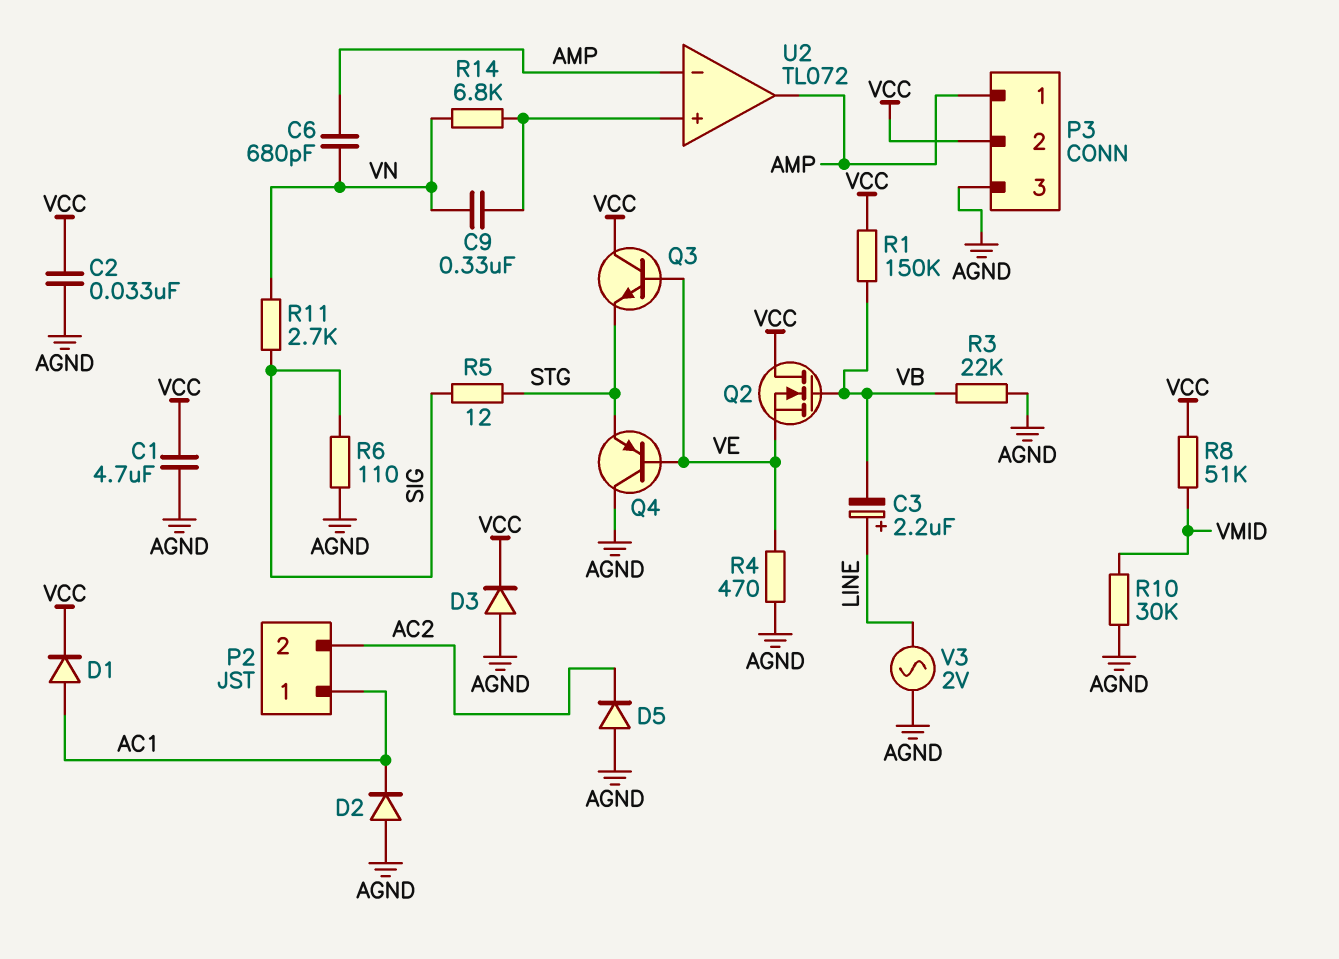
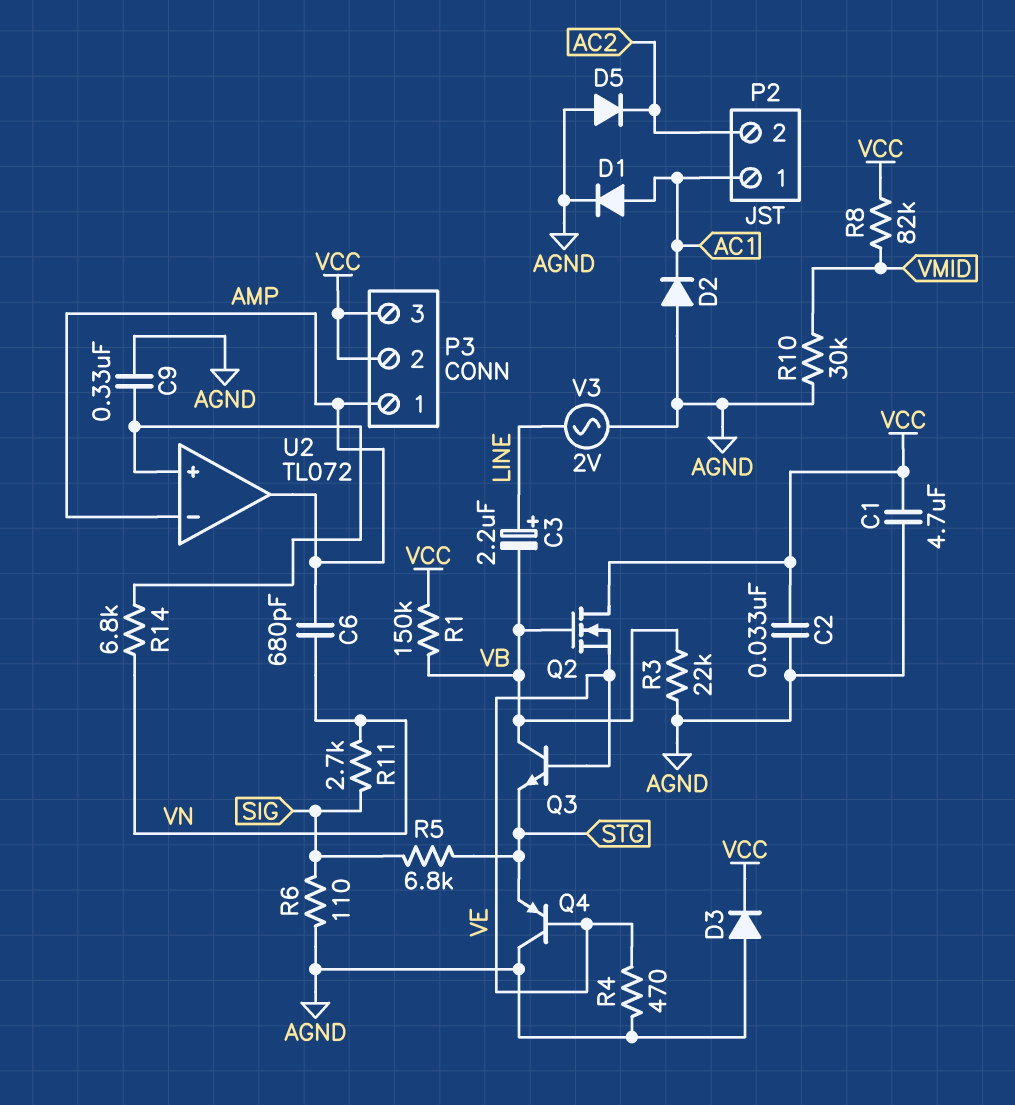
C9: 330nF (U2/in+, VN) -> 330nF (AGND, U2/in+)
D1: diode (A AC1, K VCC) -> diode (A AC1, K AGND)
P3 pin 3: AGND -> VCC
Q3: NPN (B VE, C VCC, E STG) -> NPN (B VE, C VB, E STG)
R5: 12 (SIG, STG) -> 6.8k (SIG, STG)
R8: 51k (VCC, VMID) -> 82k (VCC, VMID)

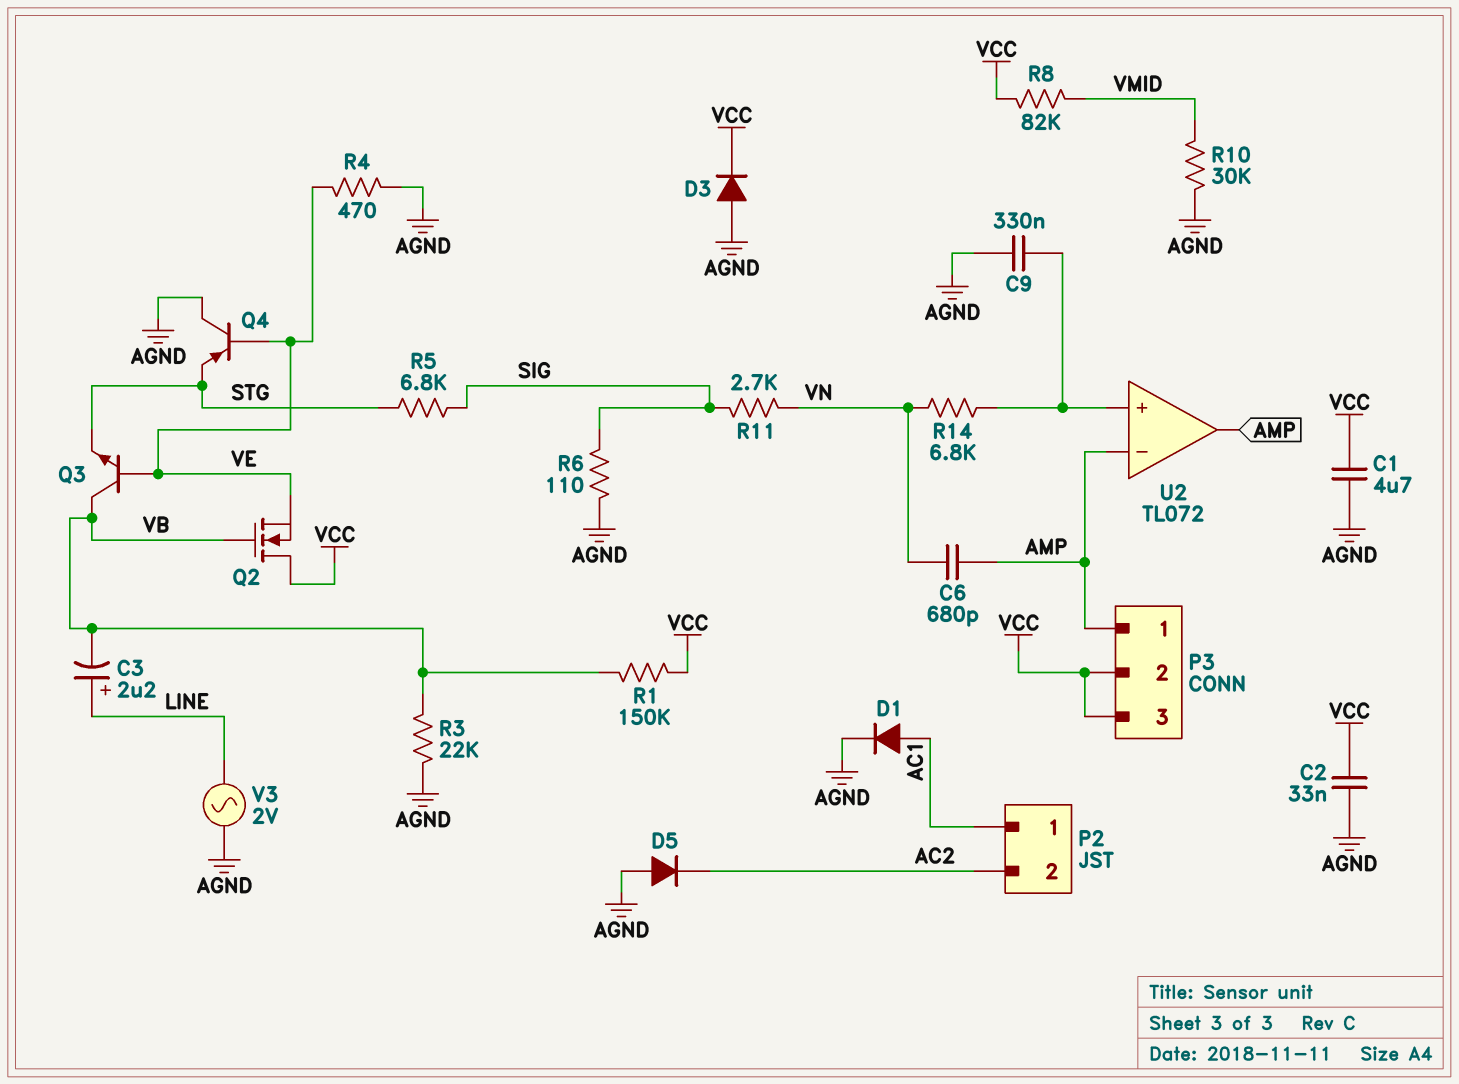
D2: diode (A AGND, K AC1) -> none

